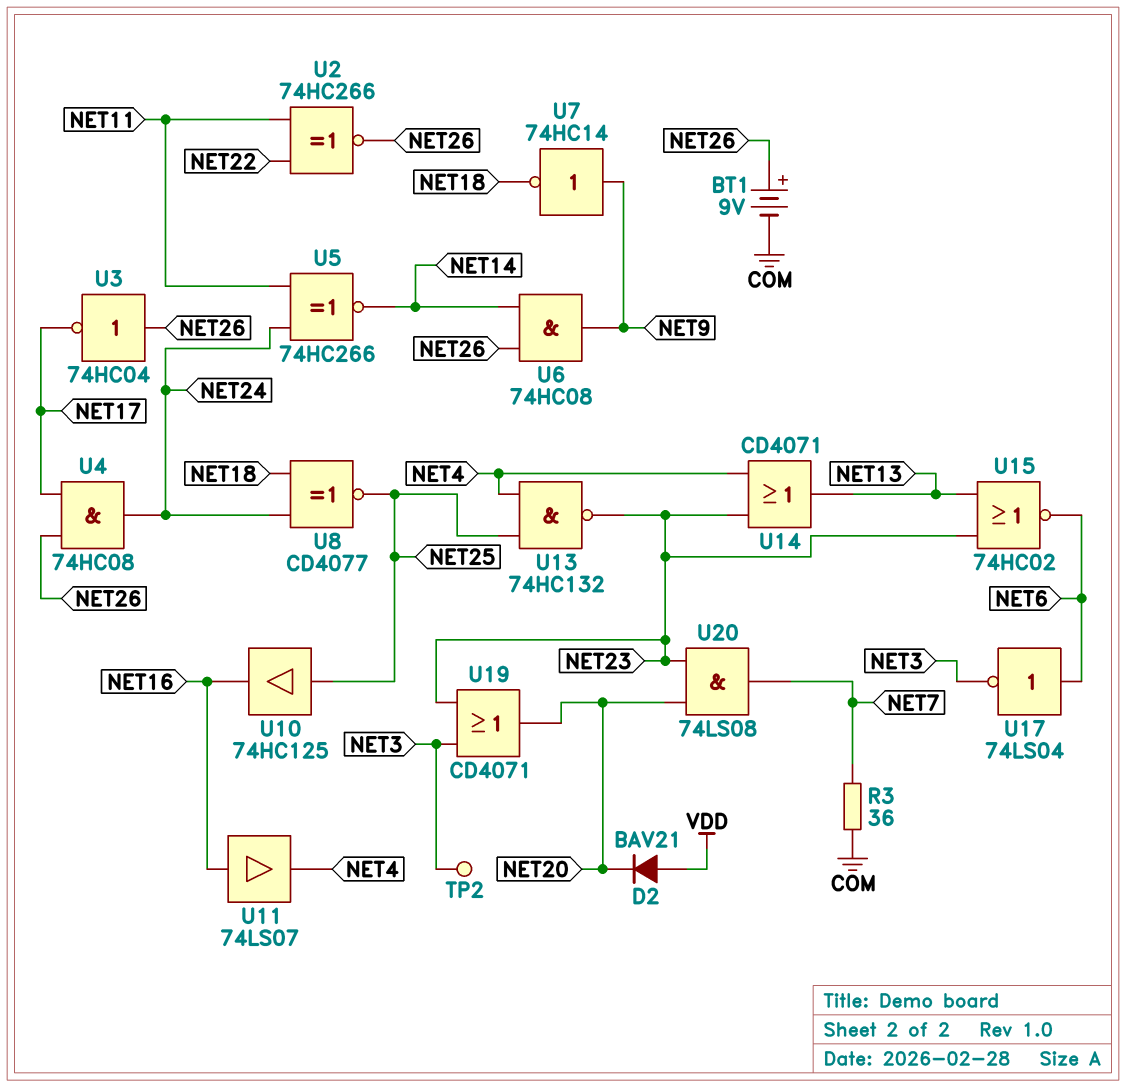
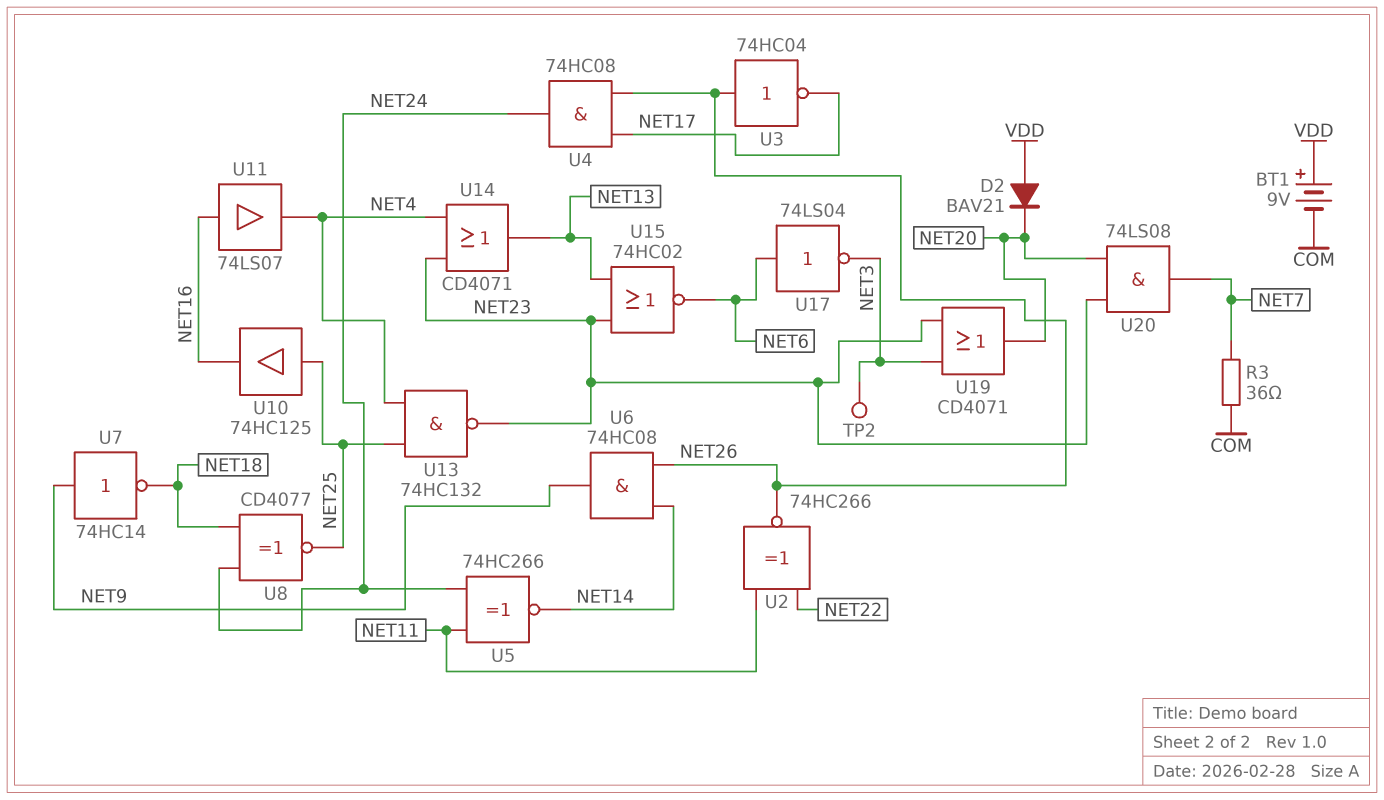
BT1: 9V (plus NET26, minus COM) -> 9V (plus VDD, minus COM)

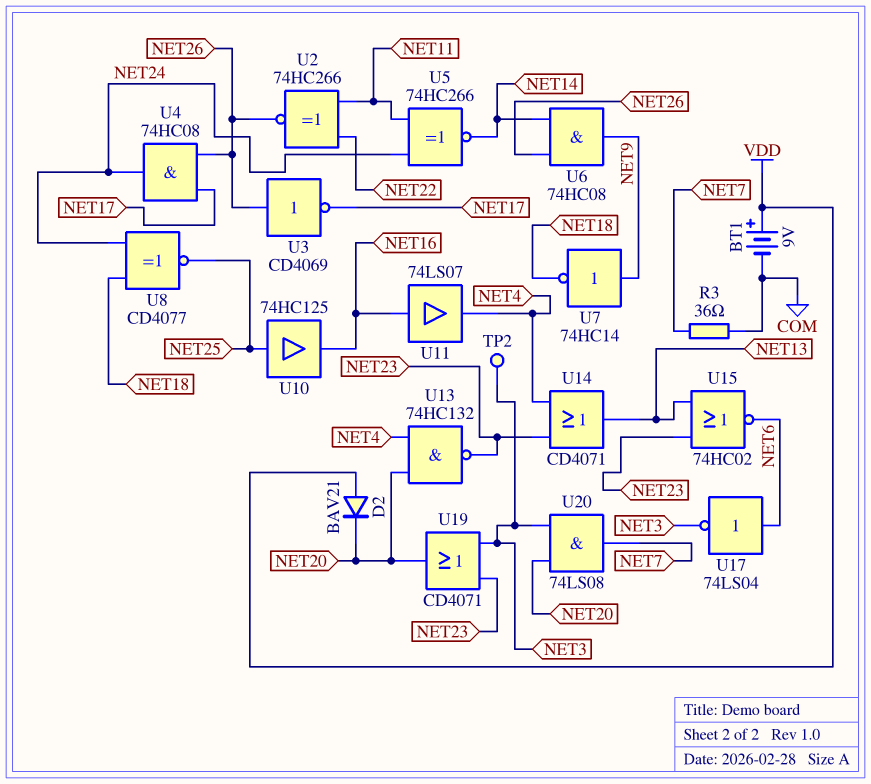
U3: NOT 74HC04 (in NET26, out NET17) -> NOT CD4069 (in NET26, out NET17)
U13: NAND 74HC132 (in NET4, in NET25, out NET23) -> NAND 74HC132 (in NET4, in NET20, out NET23)
U20: AND 74LS08 (in NET20, in NET23, out NET7) -> AND 74LS08 (in NET3, in NET20, out NET7)

